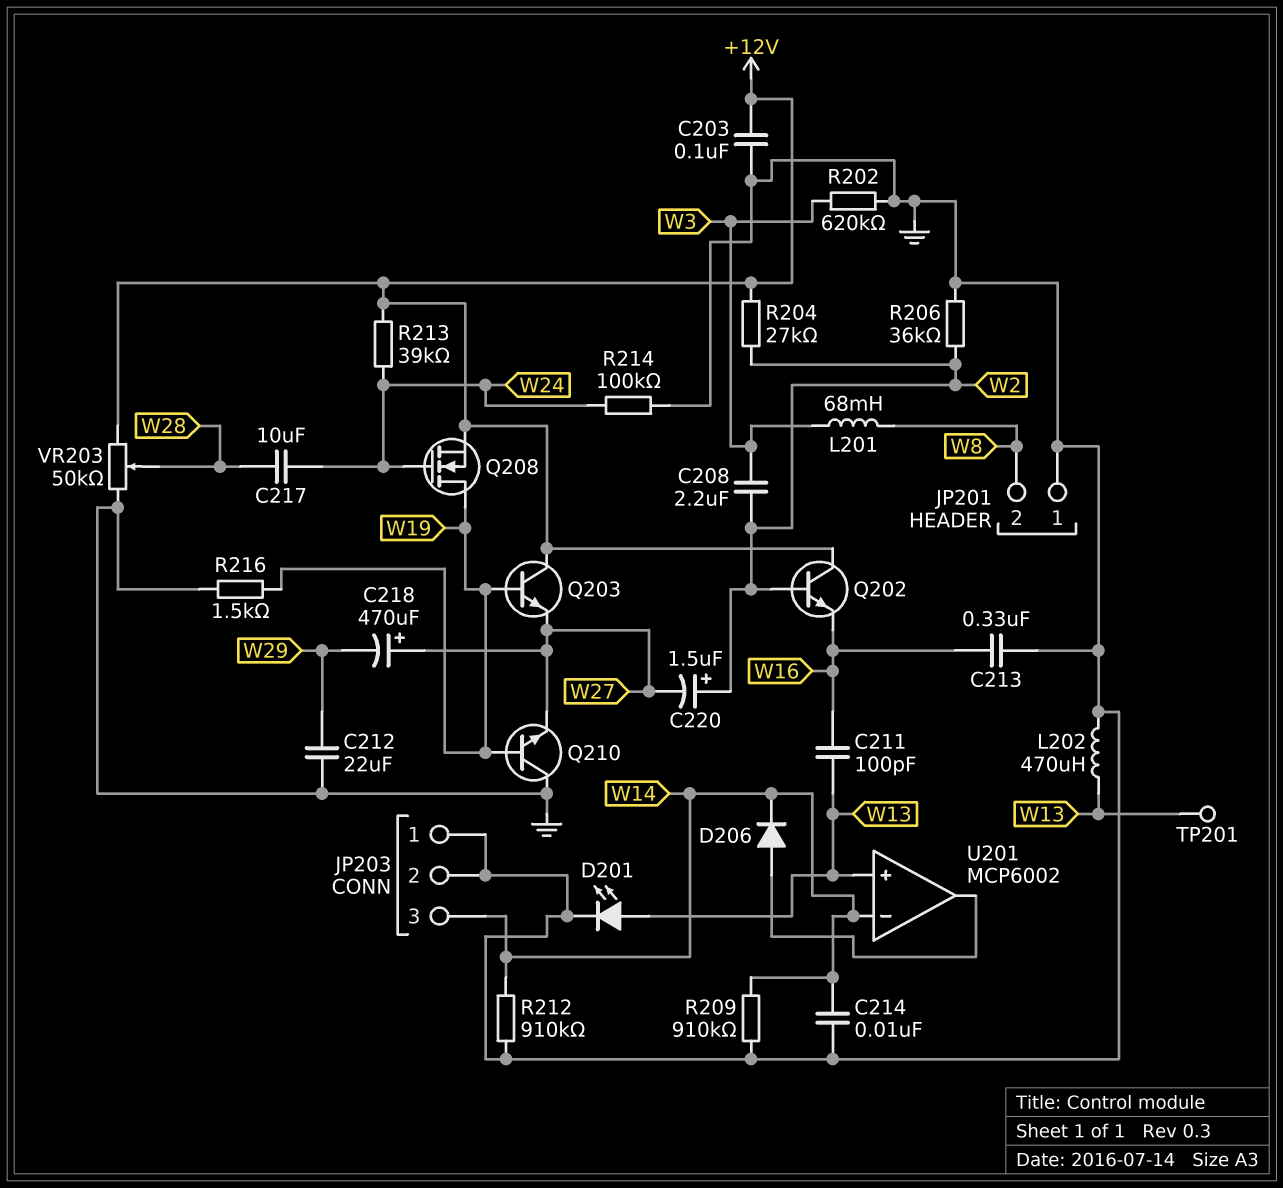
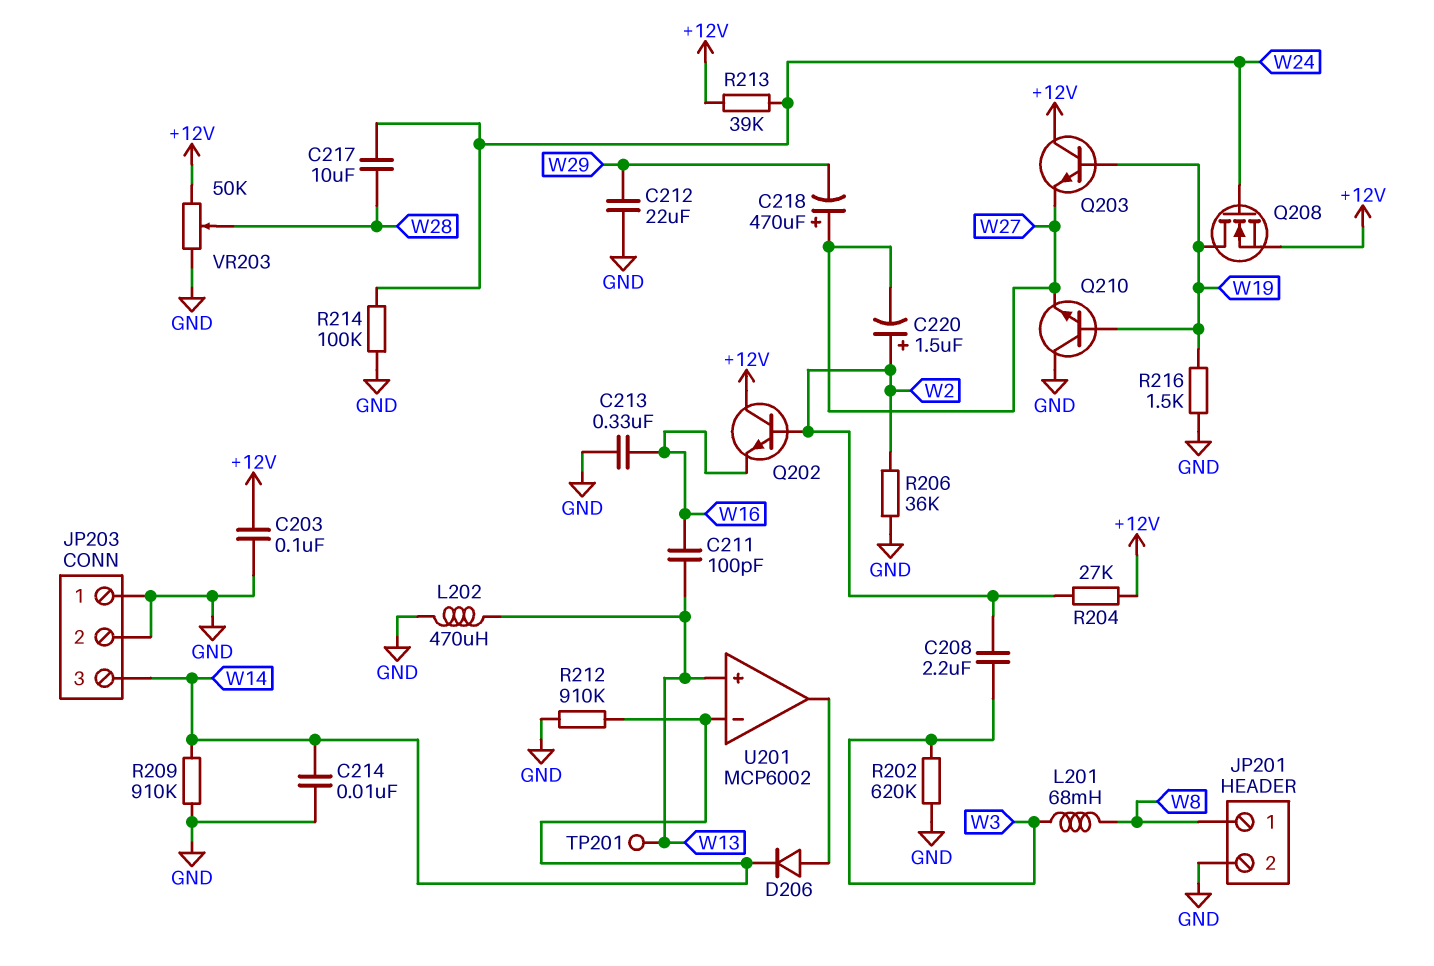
D201: LED (A W13, K GND) -> none
JP201 pin 1: GND -> W8
JP201 pin 2: W8 -> GND

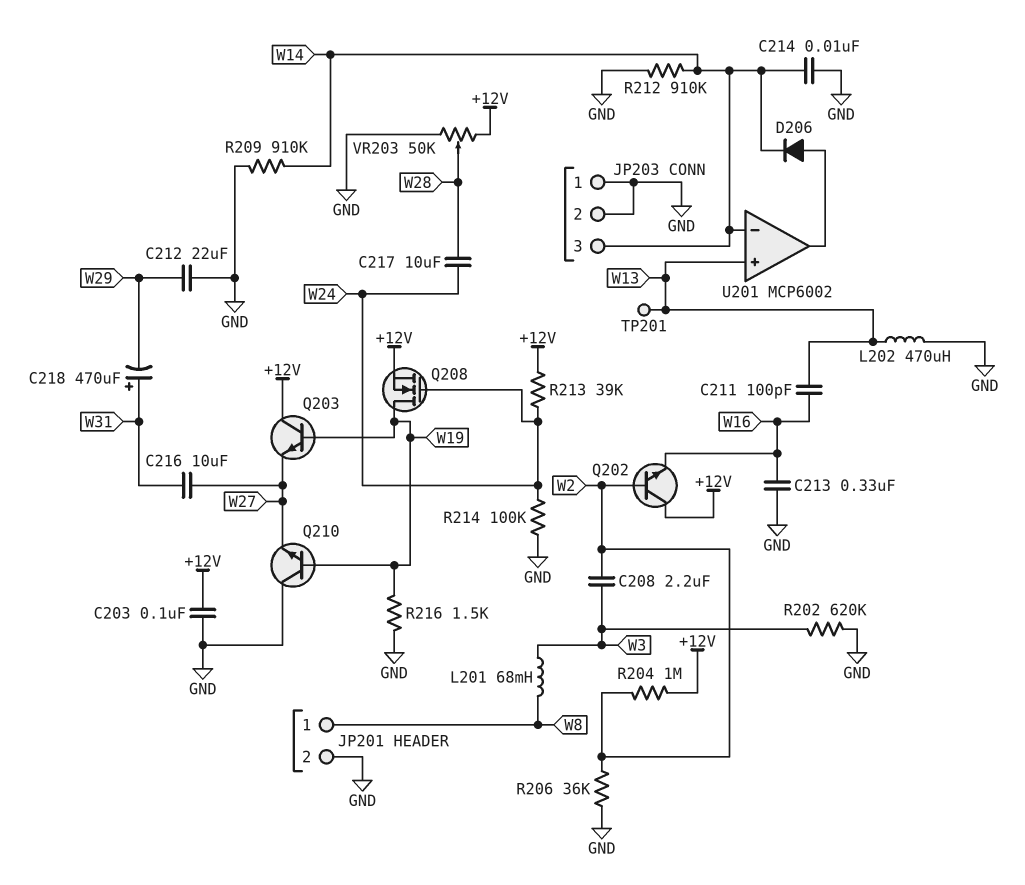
C216: none -> 10uF (W27, W31)
C218: 470uF (plus W27, minus W29) -> 470uF (plus W31, minus W29)
C220: 1.5uF (plus W2, minus W27) -> none
R204: 27k (+12V, W2) -> 1M (+12V, W2)

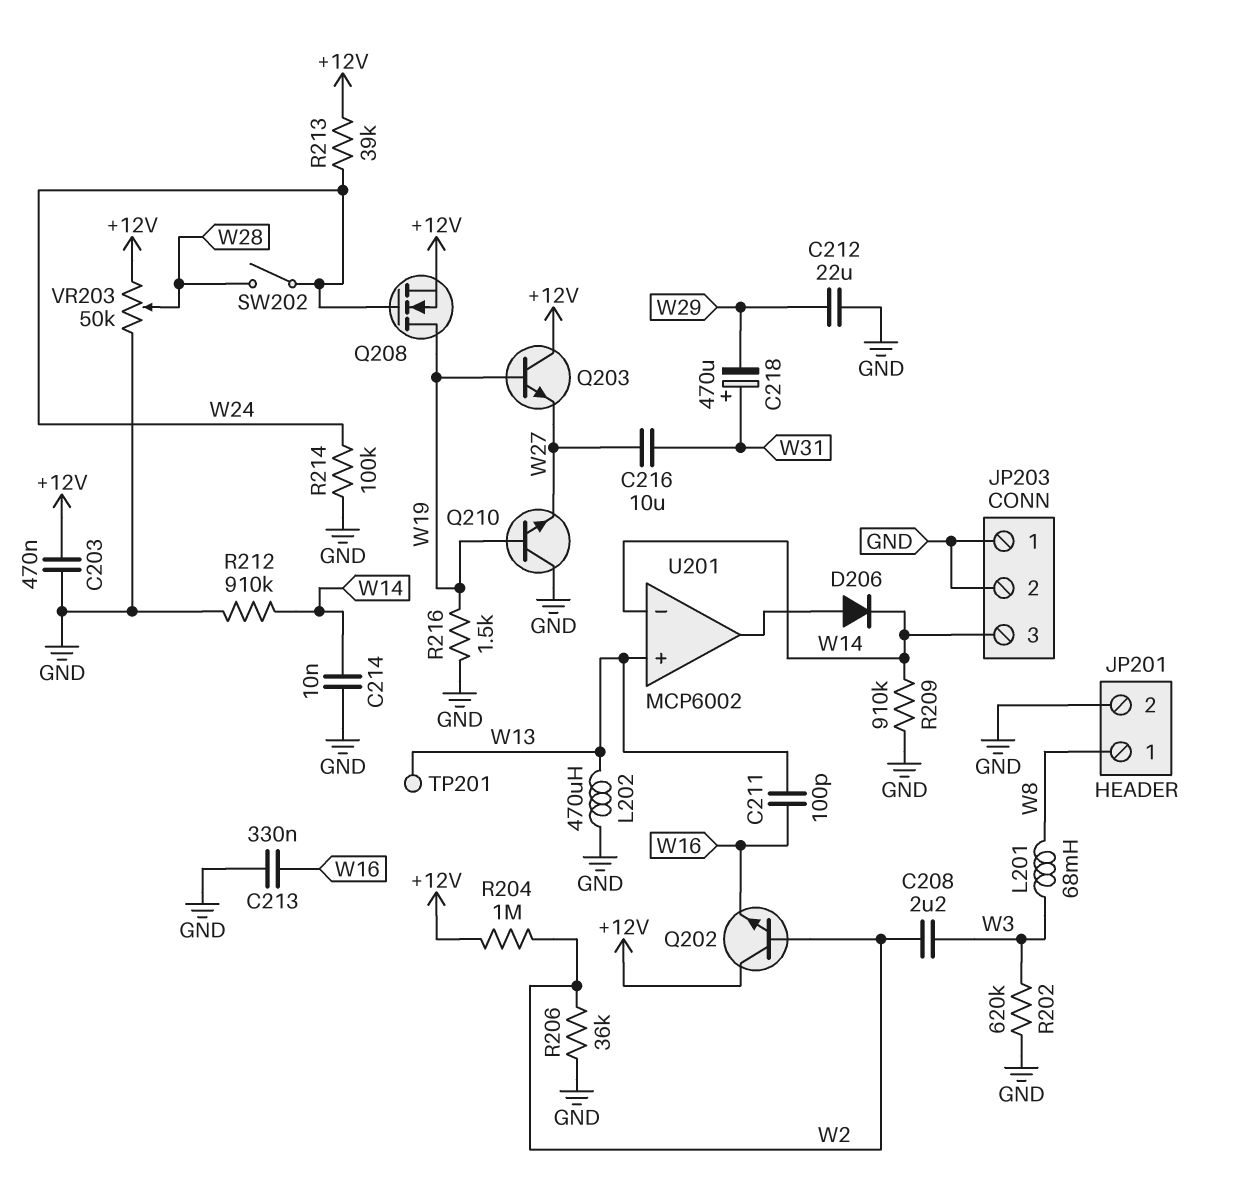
C203: 100nF (+12V, GND) -> 470nF (+12V, GND)
C217: 10uF (W24, W28) -> none
SW202: none -> switch (W24, W28)

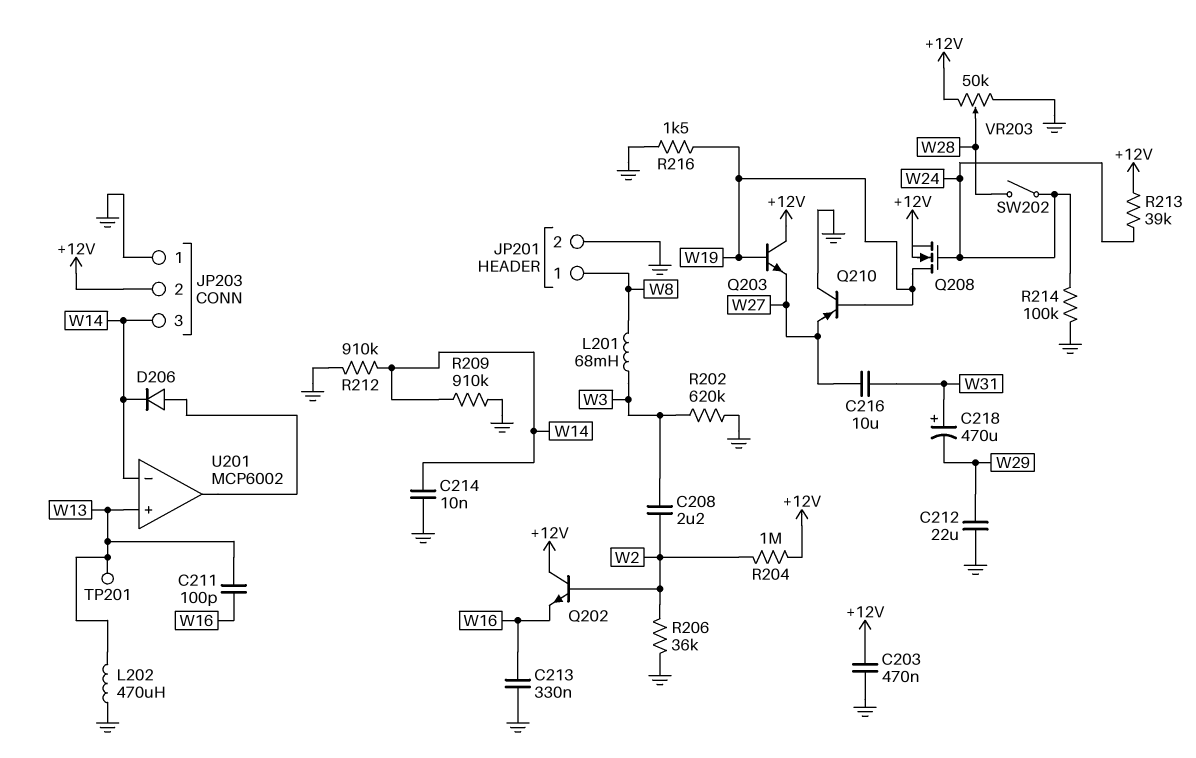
JP203 pin 2: GND -> +12V
Q210: NPN (B W19, C GND, E W27) -> PNP (B W19, C GND, E W27)

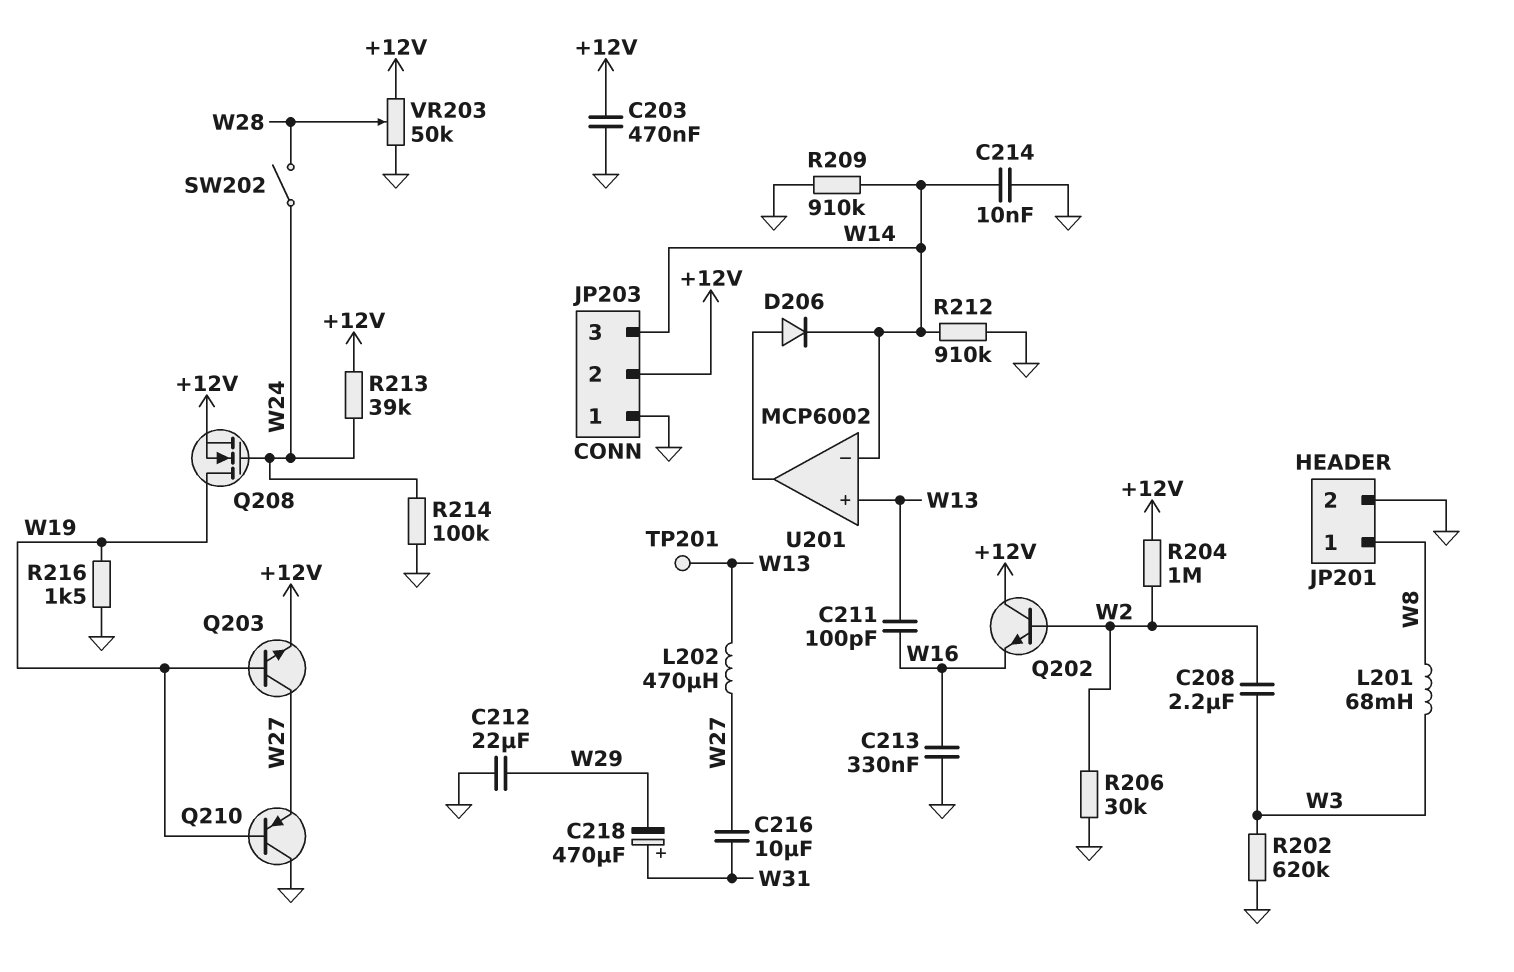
L202: 470uH (GND, W13) -> 470uH (W13, W27)
Q203: NPN (B W19, C +12V, E W27) -> NPN (B W19, C W27, E +12V)
R206: 36k (GND, W2) -> 30k (GND, W2)

